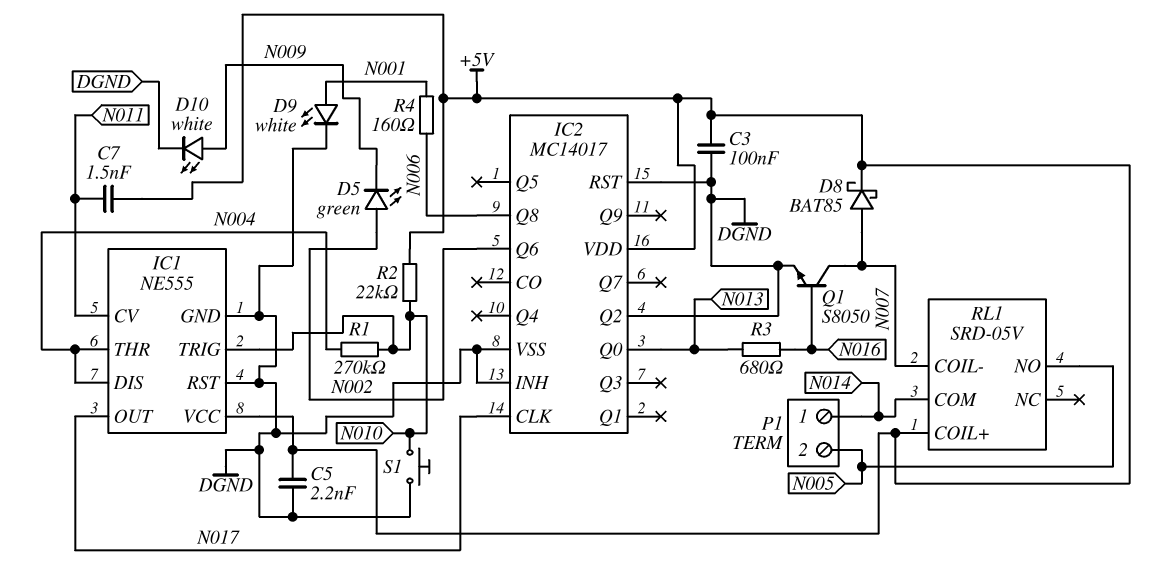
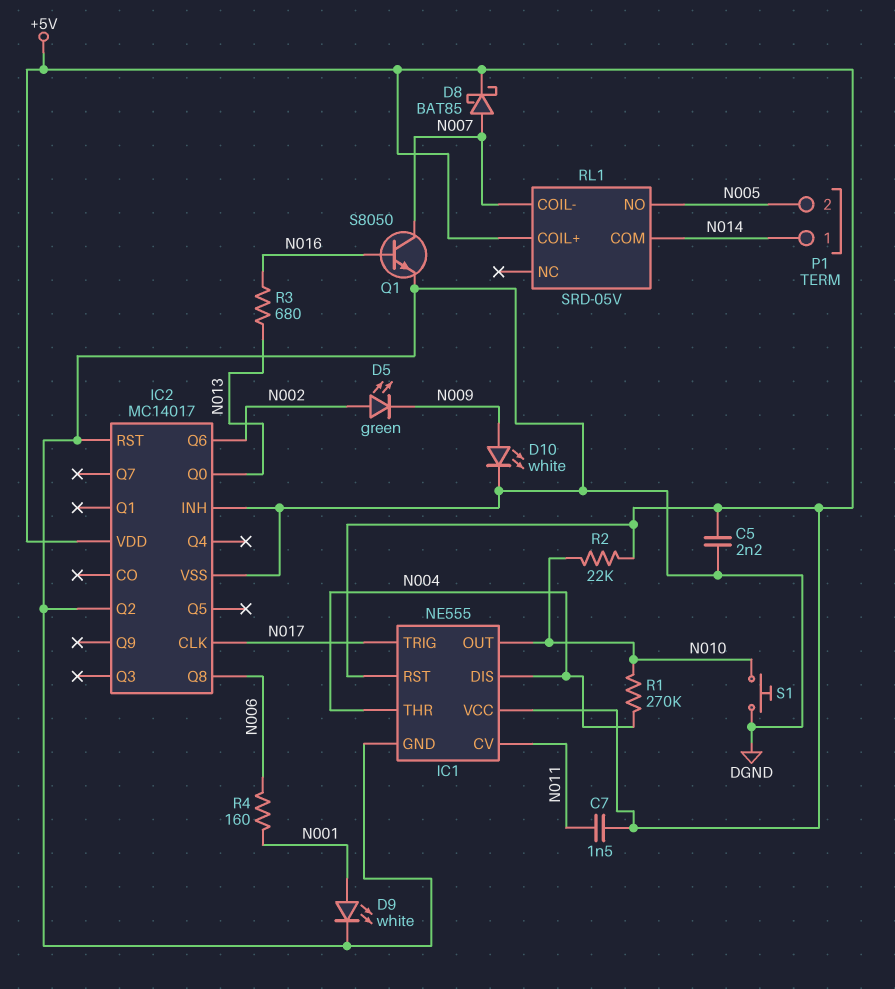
C3: 100nF (+5V, DGND) -> none
IC1 pin OUT: N017 -> N010
IC1 pin RST: DGND -> +5V
IC1 pin TRIG: N010 -> N017

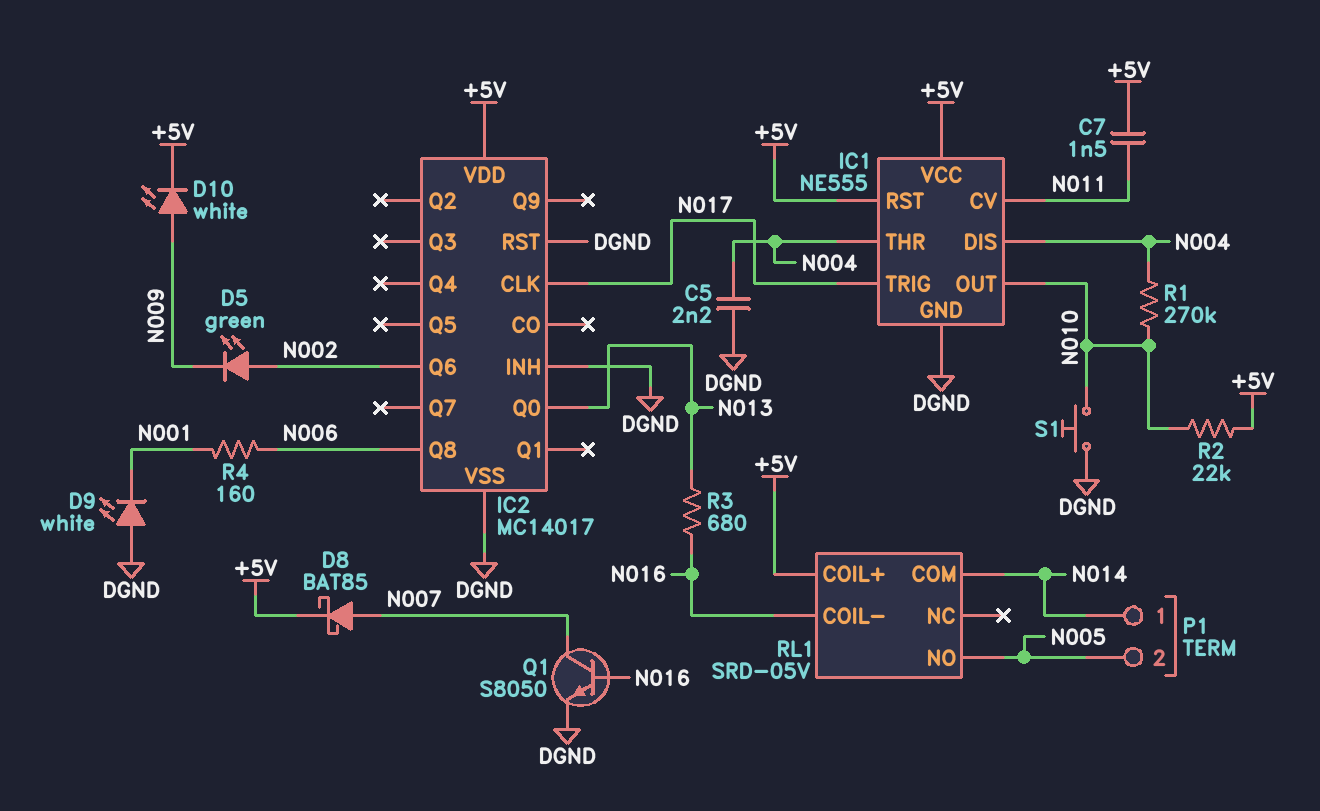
C5: 2.2nF (+5V, DGND) -> 2.2nF (DGND, N004)
D9: LED white (A N001, K DGND) -> LED white (A DGND, K N001)
D10: LED white (A N009, K DGND) -> LED white (A N009, K +5V)
IC2 pin Q2: DGND -> none
RL1 pin COIL-: N007 -> N016

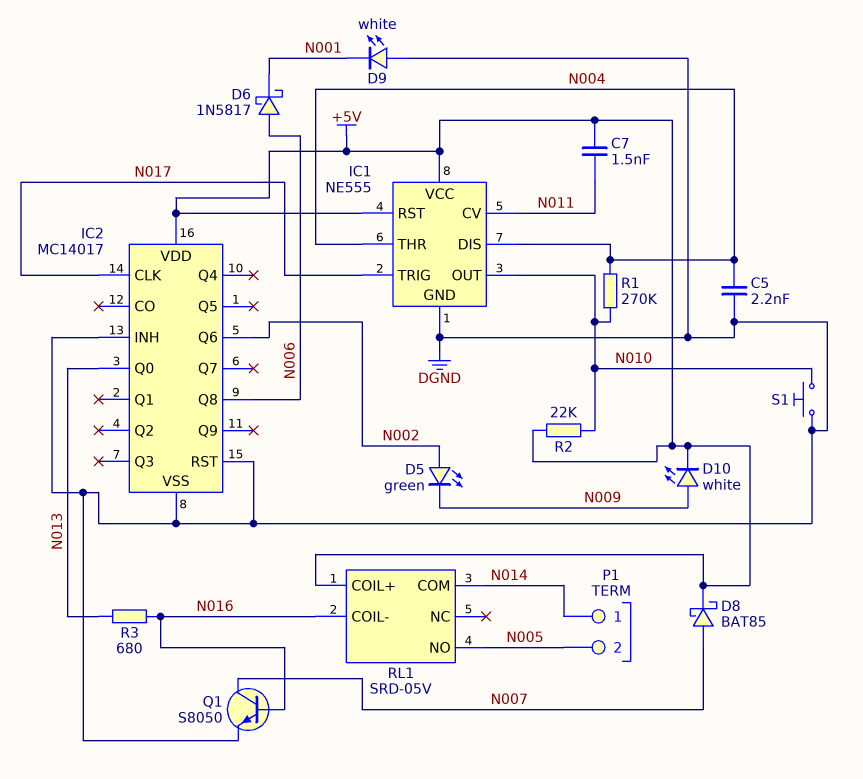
D6: none -> schottky 1N5817 (A N006, K N001)
R4: 160 (N001, N006) -> none

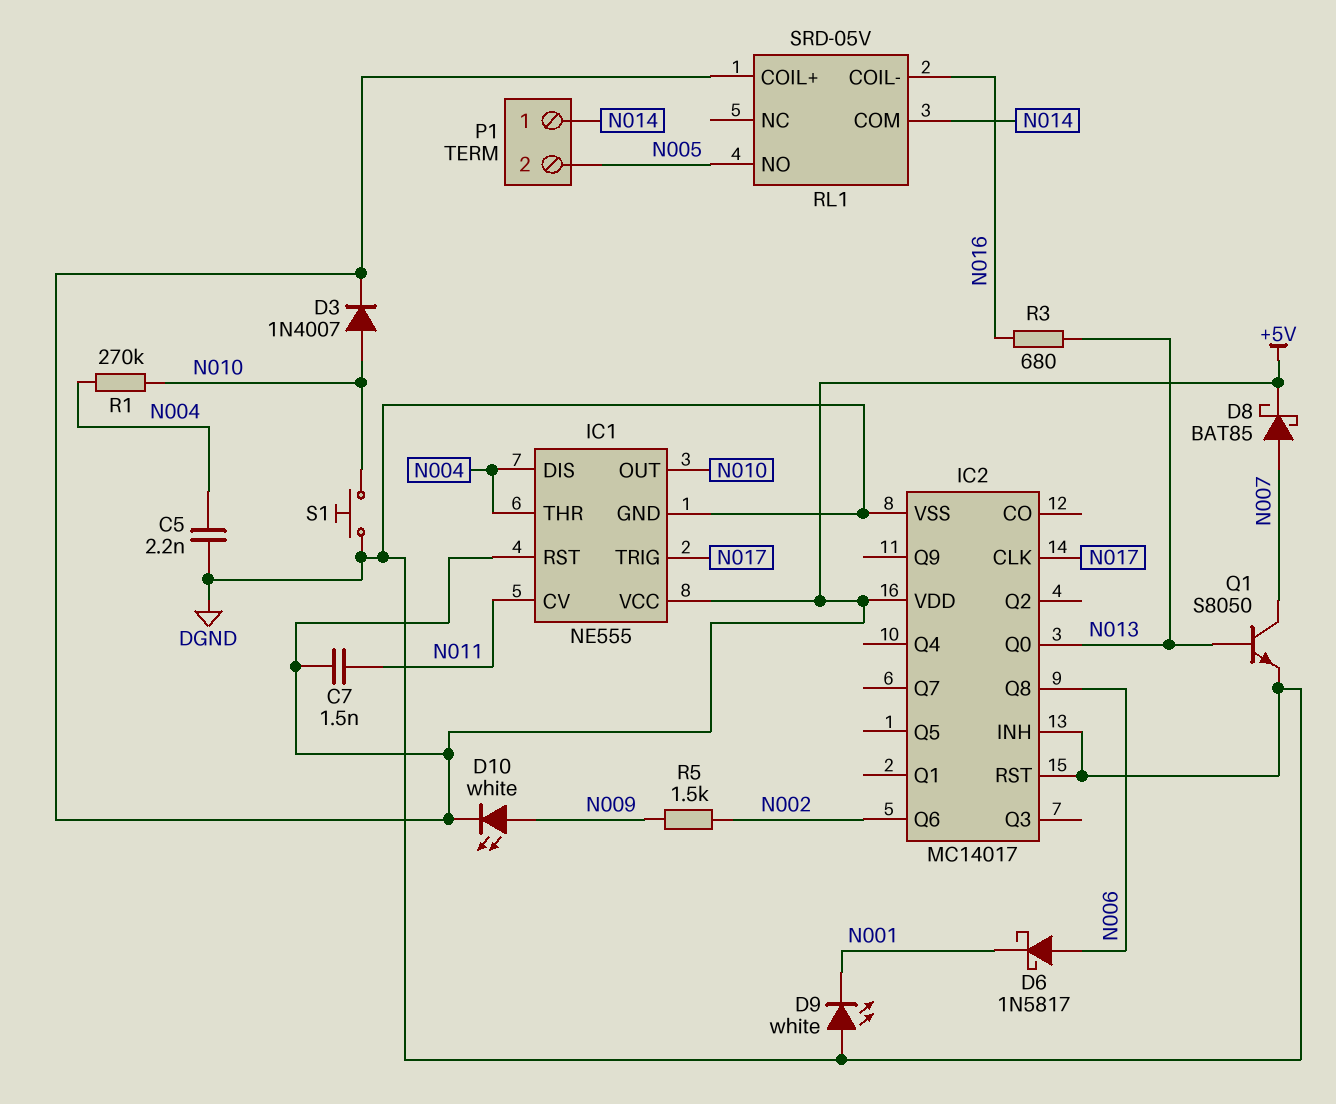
D3: none -> diode 1N4007 (A N010, K +5V)
D5: LED green (A N002, K N009) -> none
Q1: NPN S8050 (B N016, C N007, E DGND) -> NPN S8050 (B N013, C N007, E DGND)
R2: 22k (+5V, N010) -> none
R5: none -> 1.5k (N002, N009)

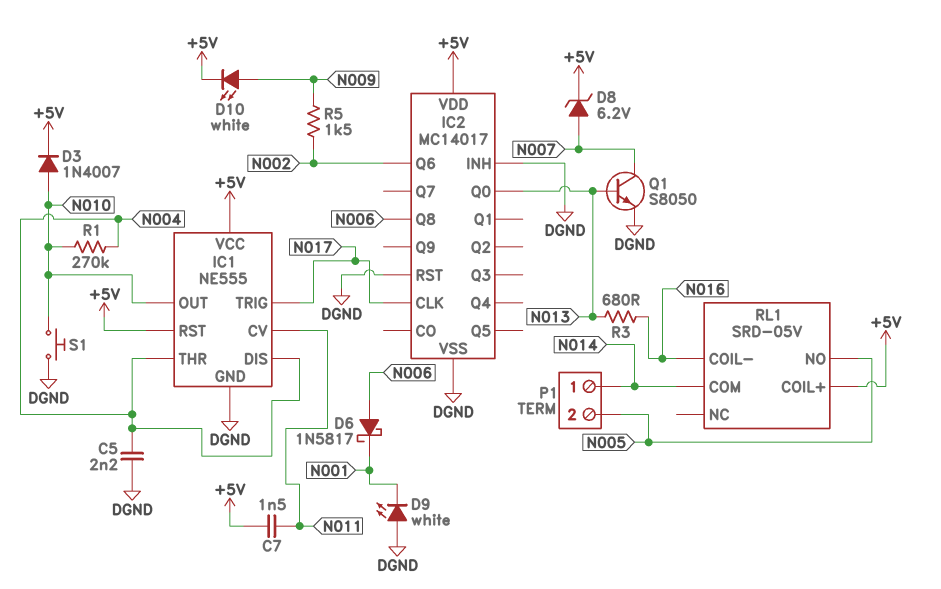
D8: schottky BAT85 (A N007, K +5V) -> zener 6.2V (A N007, K +5V)

